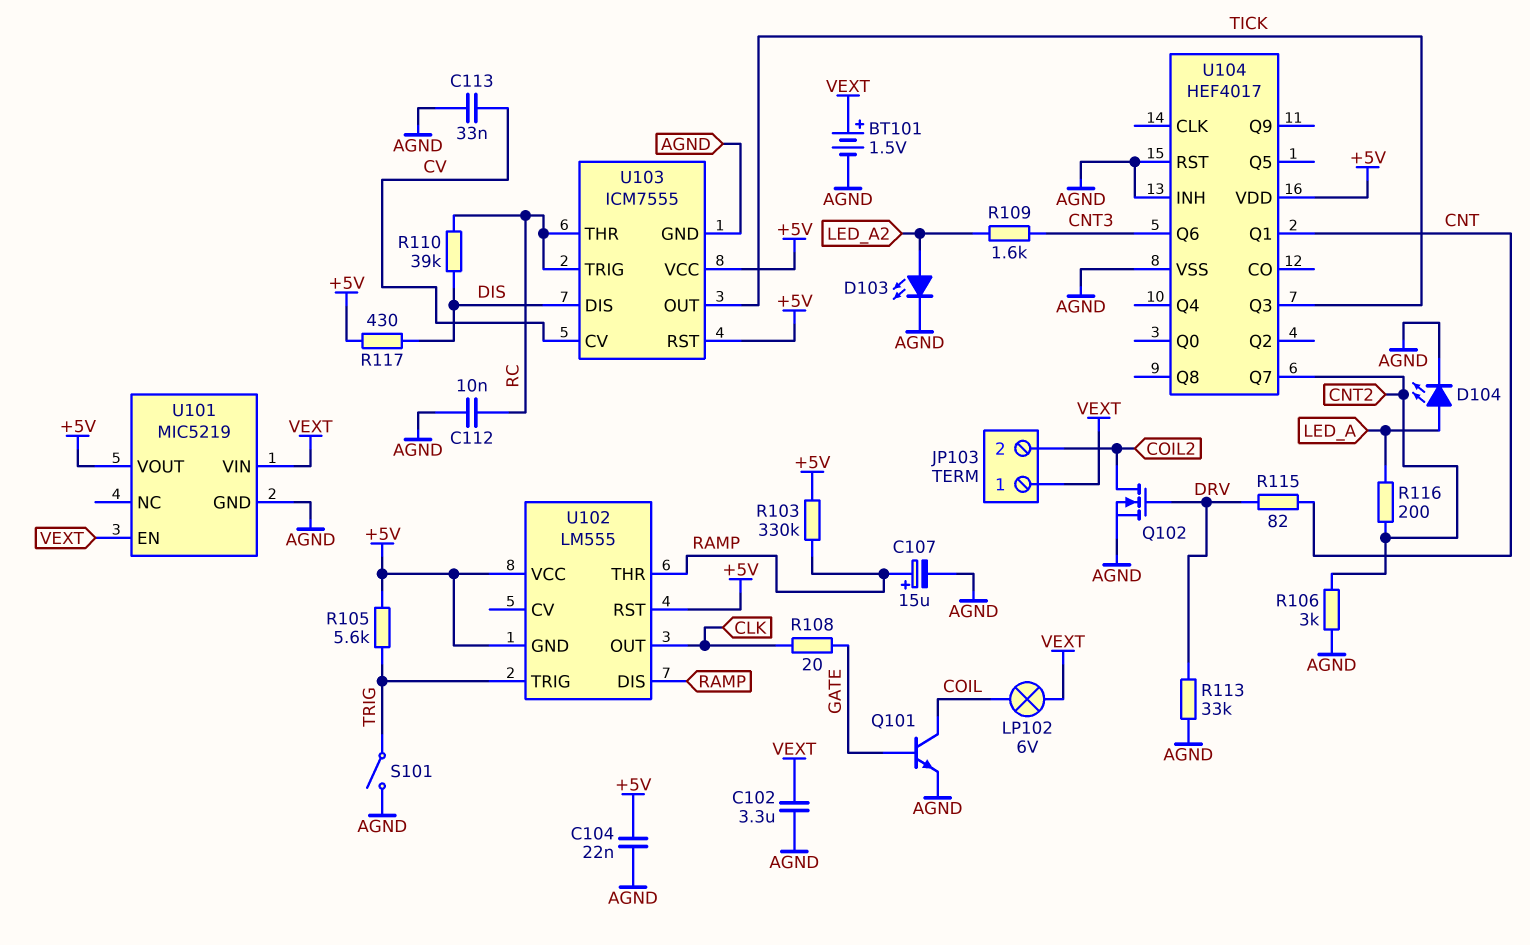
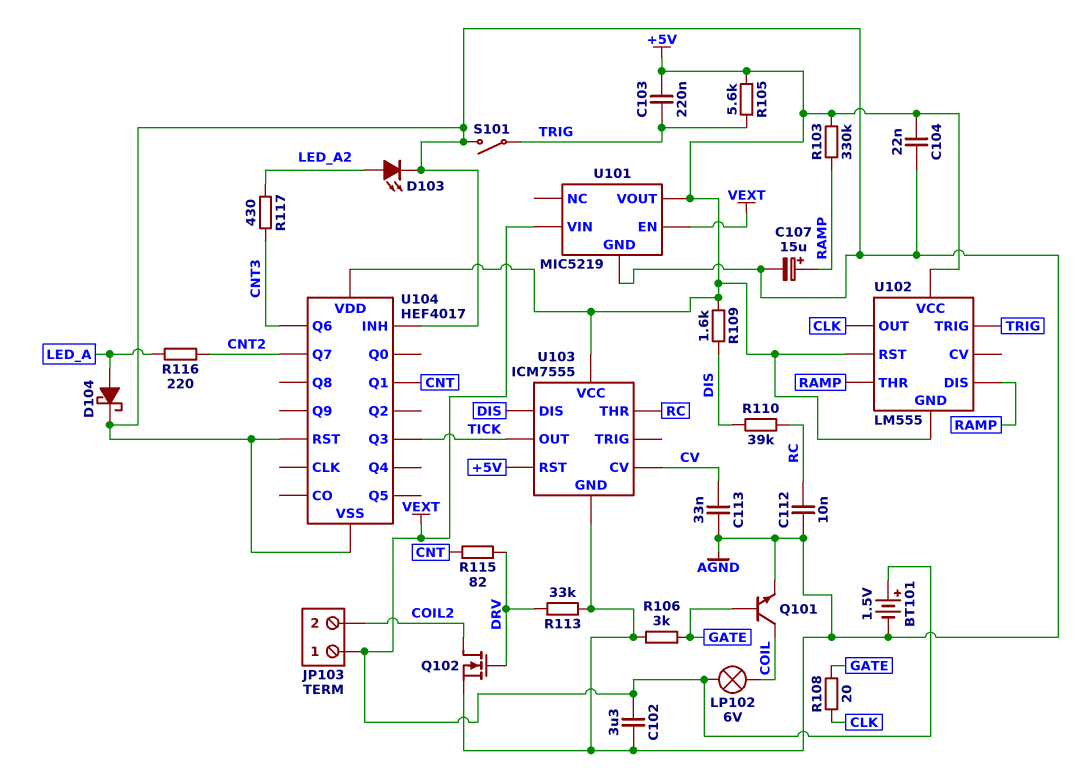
C103: none -> 220nF (+5V, TRIG)
D104: LED (A LED_A, K AGND) -> schottky (A LED_A, K AGND)
R106: 3k (AGND, CNT2) -> 3k (AGND, GATE)
R109: 1.6k (CNT3, LED_A2) -> 1.6k (+5V, DIS)
R116: 200 (CNT2, LED_A) -> 220 (CNT2, LED_A)
R117: 430 (+5V, DIS) -> 430 (CNT3, LED_A2)
U103 pin TRIG: RC -> none

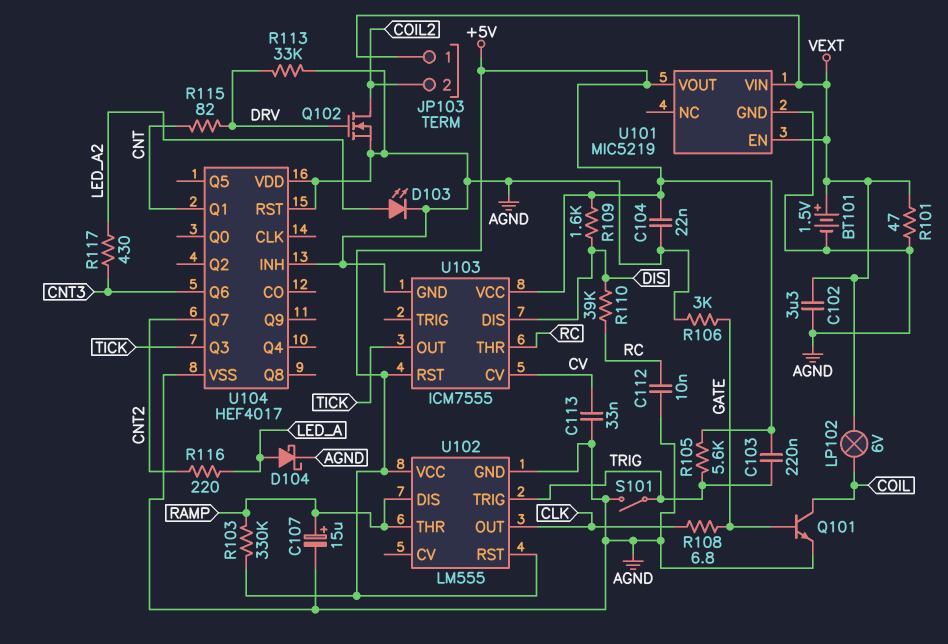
R101: none -> 47 (AGND, VEXT)
R108: 20 (CLK, GATE) -> 6.8 (CLK, GATE)
U102 pin GND: +5V -> AGND
U104 pin VDD: +5V -> AGND

